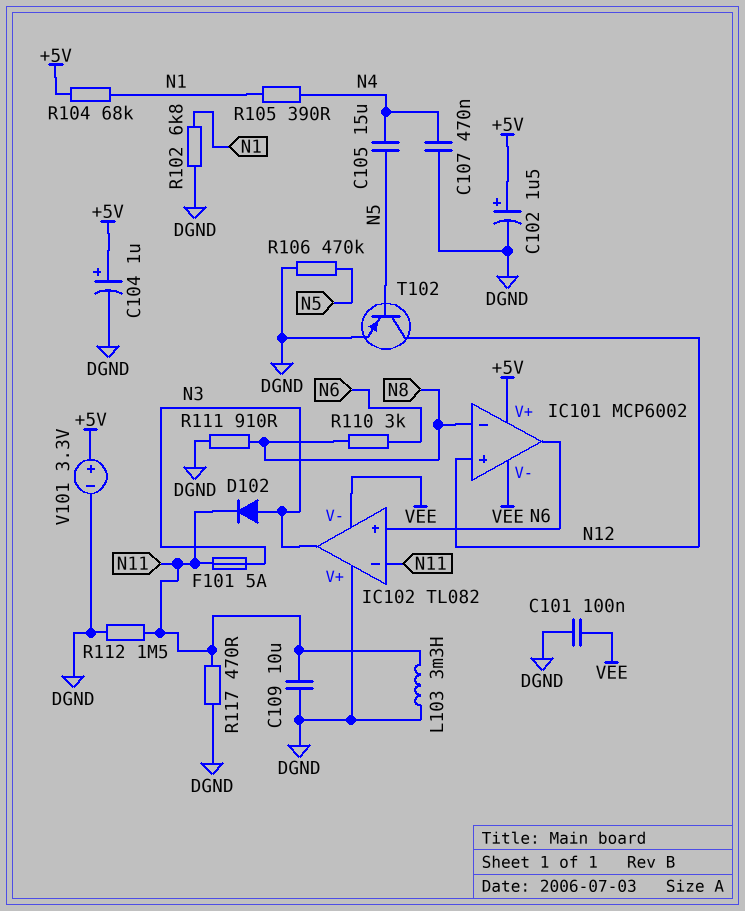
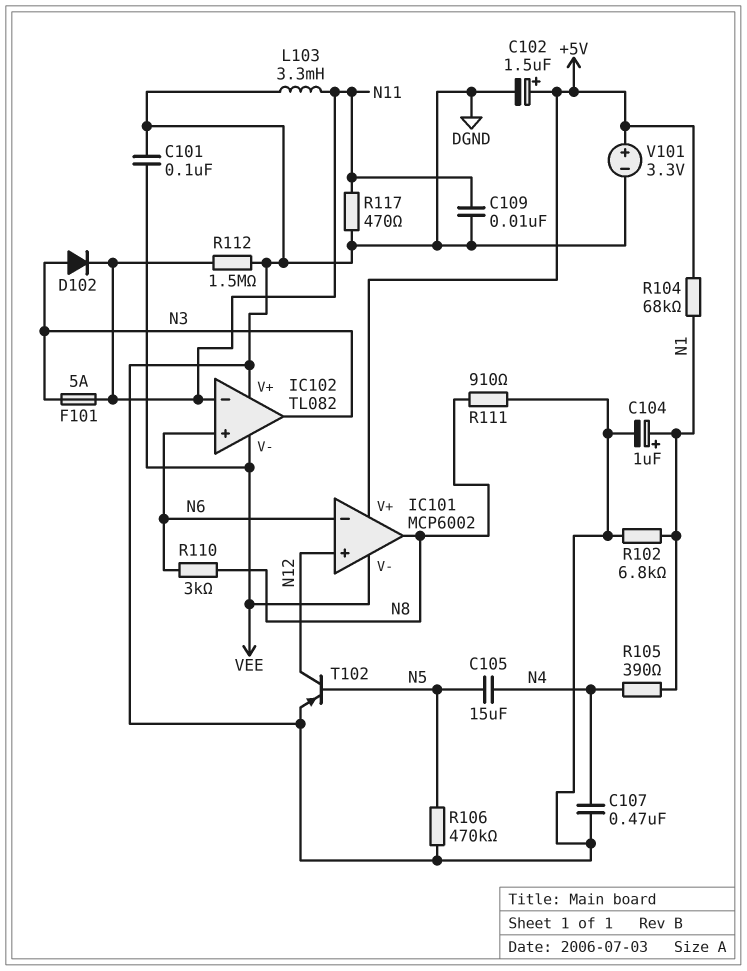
C104: 1uF (plus +5V, minus DGND) -> 1uF (plus N1, minus DGND)
C109: 10uF (DGND, N11) -> 10nF (DGND, N11)
IC101 pin in-: N8 -> N6
IC101 pin out: N6 -> N8

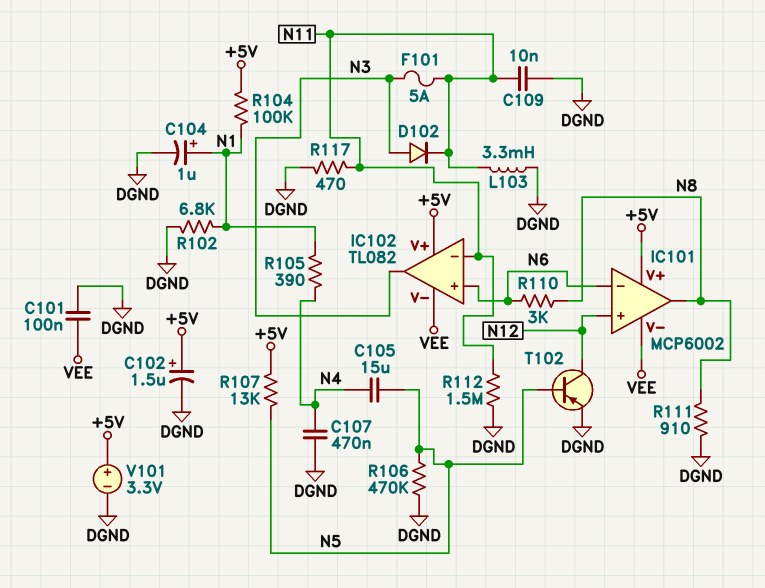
IC102 pin V+: DGND -> +5V
R104: 68k (+5V, N1) -> 100k (+5V, N1)
R107: none -> 13k (+5V, N5)

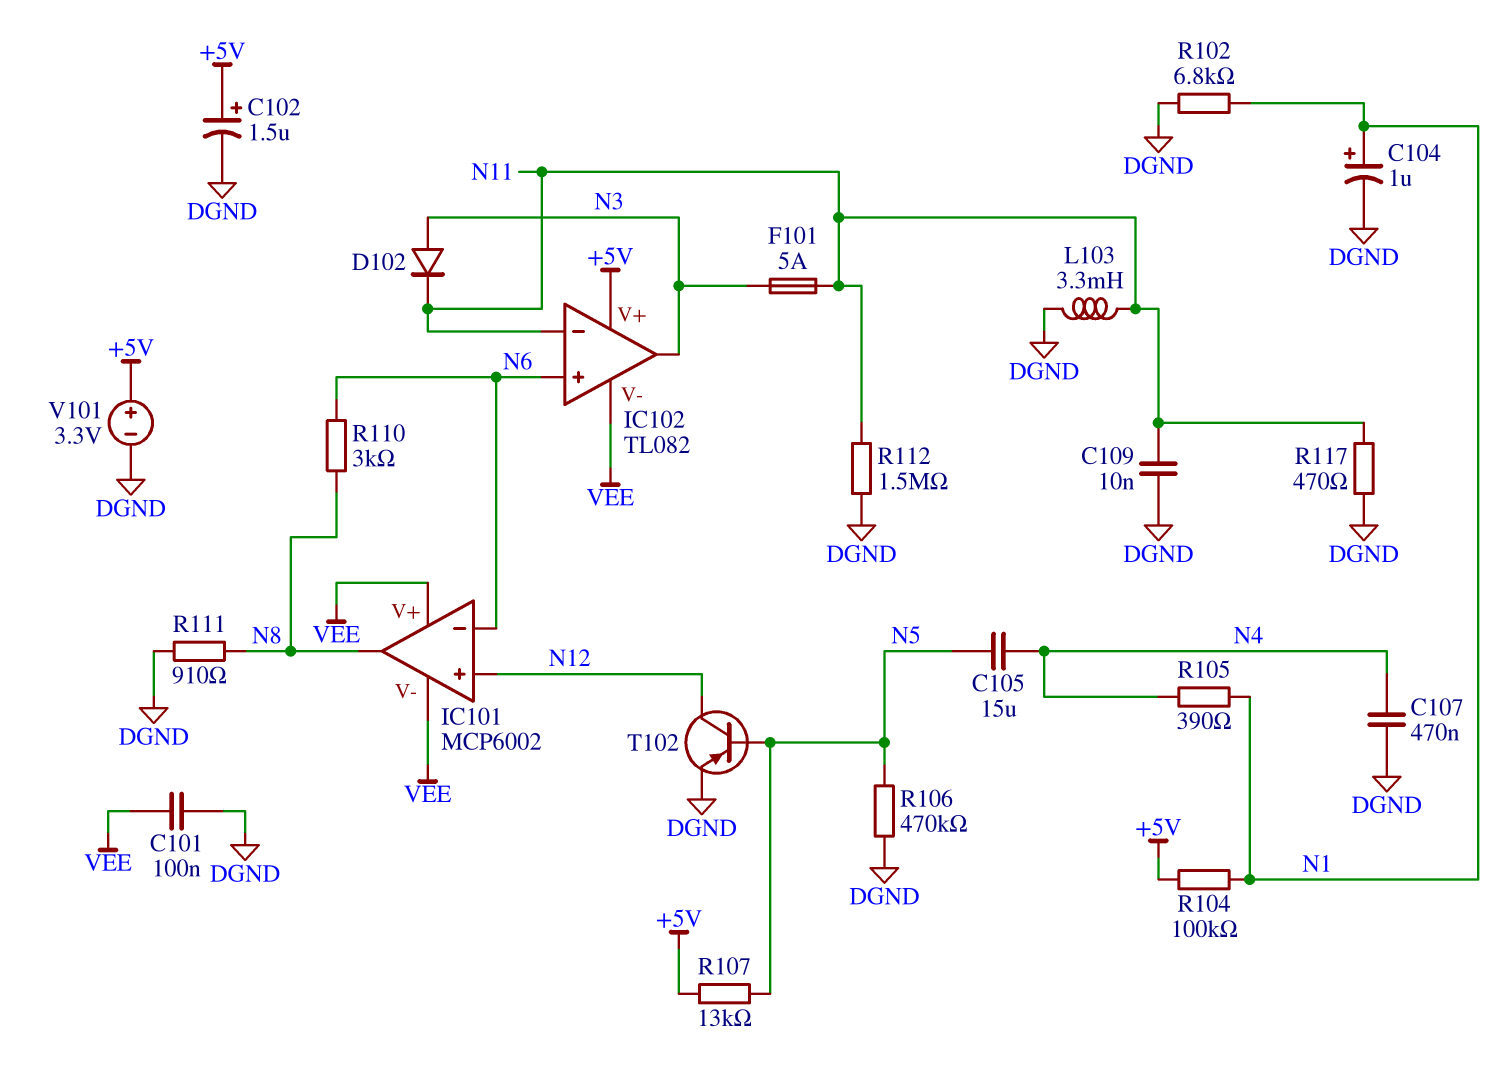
IC101 pin V+: +5V -> VEE

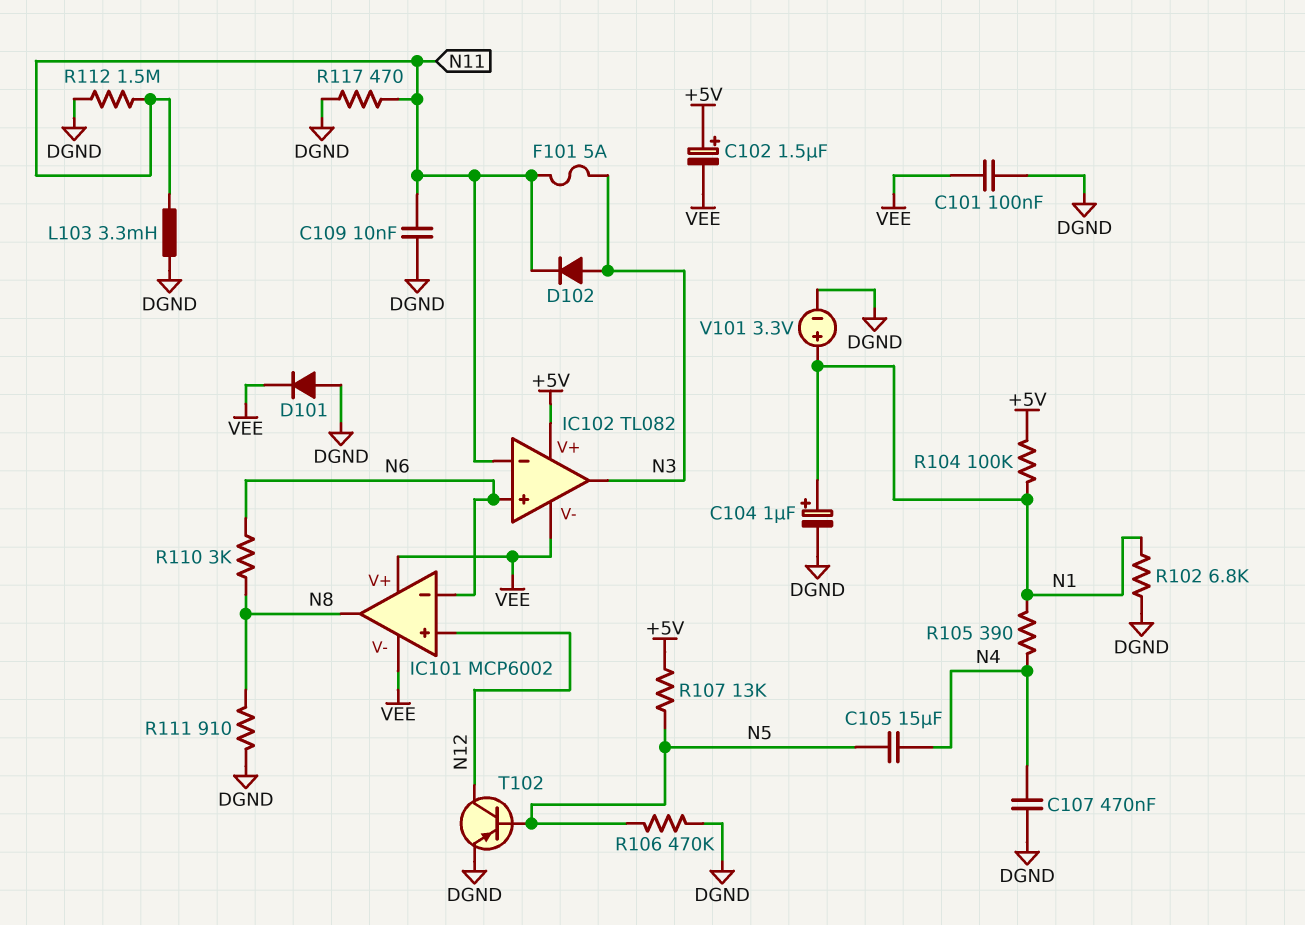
C102: 1.5uF (plus +5V, minus DGND) -> 1.5uF (plus +5V, minus VEE)
D101: none -> diode (A DGND, K VEE)
V101: 3.3V (plus +5V, minus DGND) -> 3.3V (plus N1, minus DGND)

